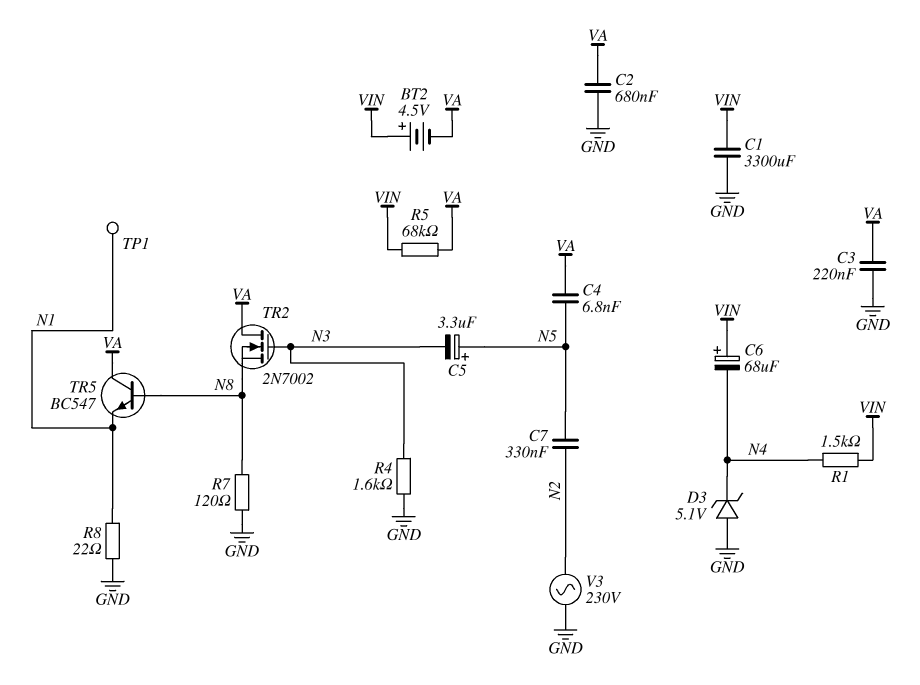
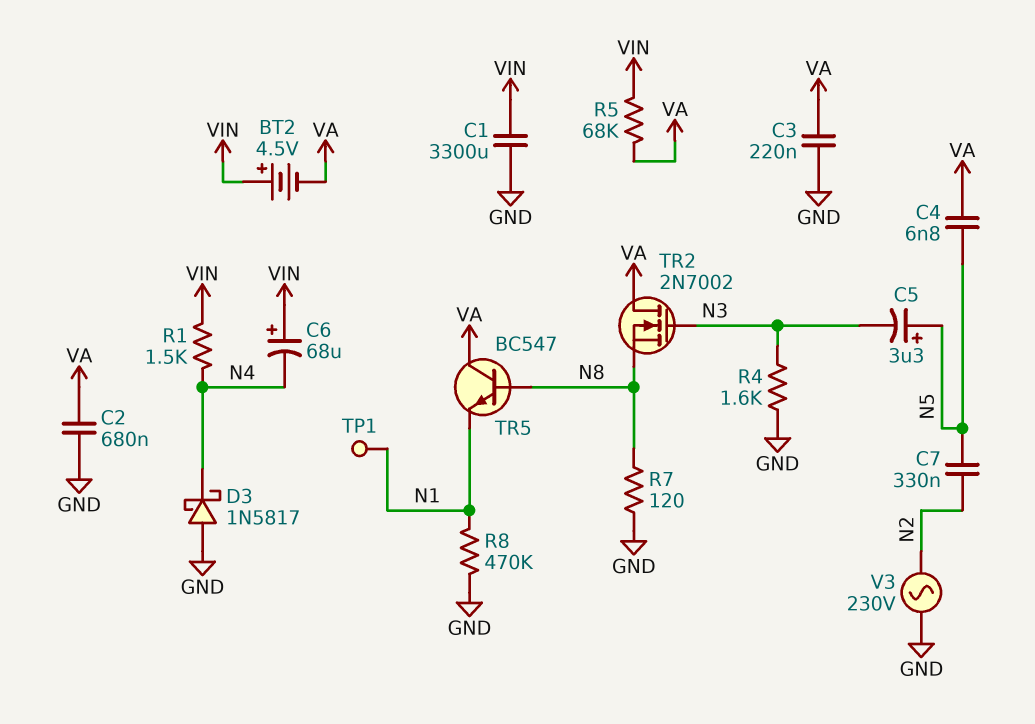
D3: zener 5.1V (A GND, K N4) -> schottky 1N5817 (A GND, K N4)
R8: 22 (GND, N1) -> 470k (GND, N1)

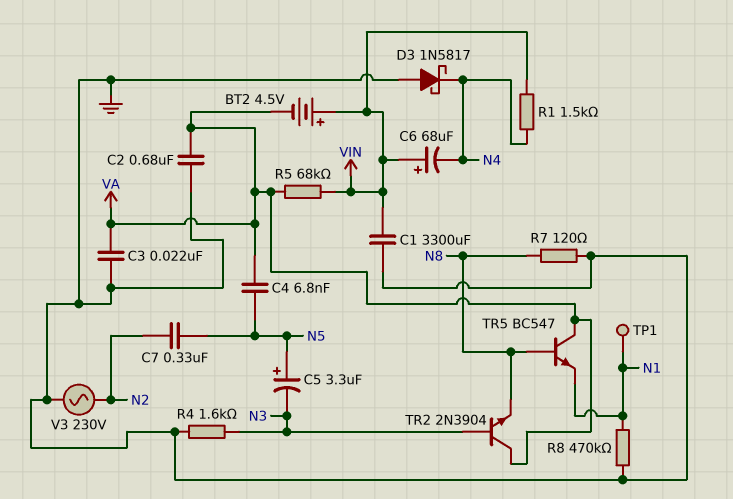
C3: 220nF (GND, VA) -> 22nF (GND, VA)
TR2: NMOS 2N7002 (G N3, D VA, S N8) -> NPN 2N3904 (B N3, C VA, E N8)

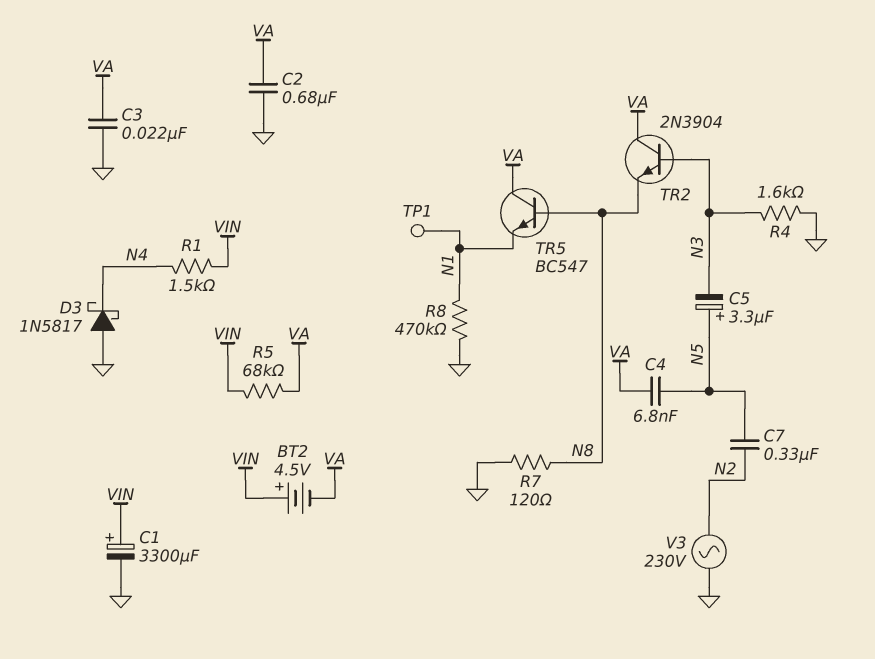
C1: 3300uF (GND, VIN) -> 3300uF (plus VIN, minus GND)
C6: 68uF (plus VIN, minus N4) -> none

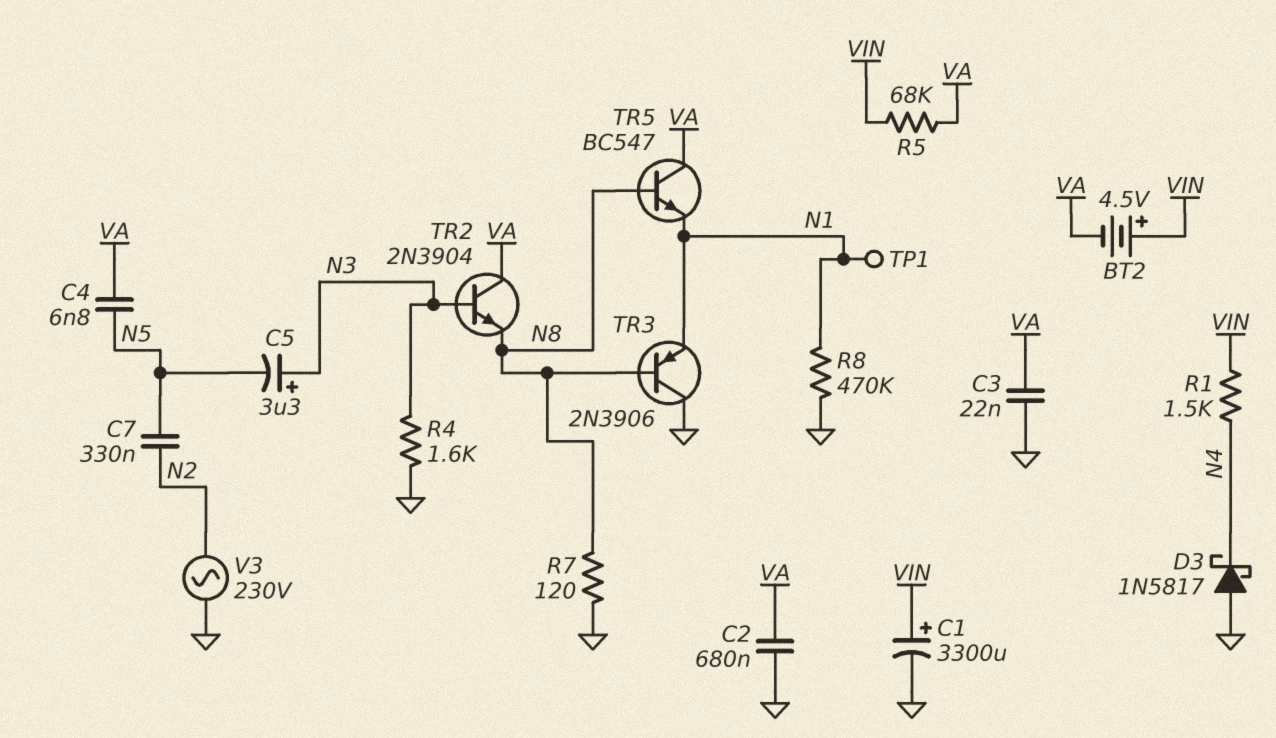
C5: 3.3uF (plus N5, minus N3) -> 3.3uF (plus N3, minus N5)
TR3: none -> PNP 2N3906 (B N8, C GND, E N1)

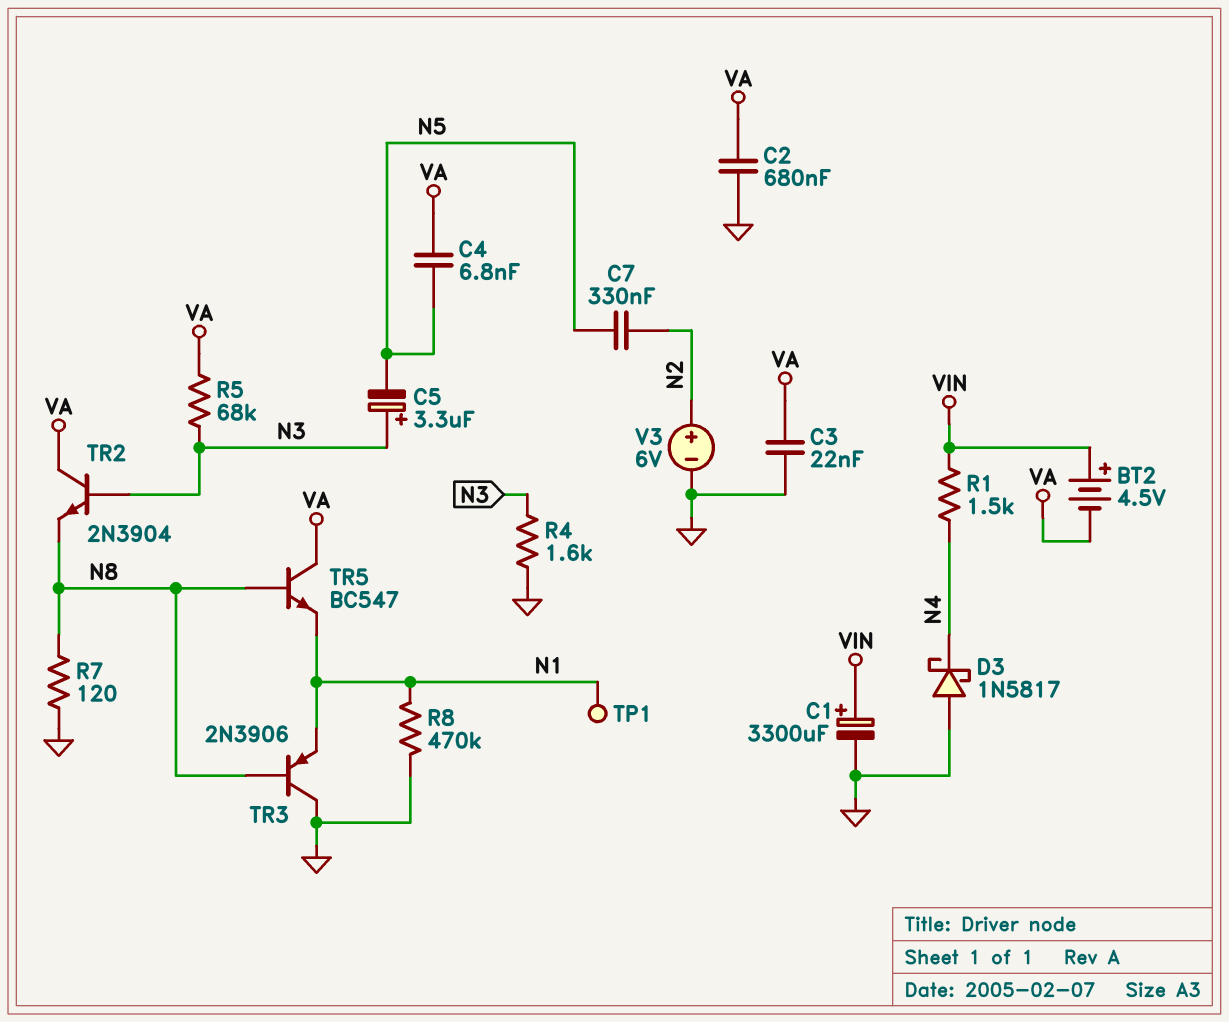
R5: 68k (VA, VIN) -> 68k (N3, VA)
V3: AC 230V (GND, N2) -> 6V (plus N2, minus GND)

